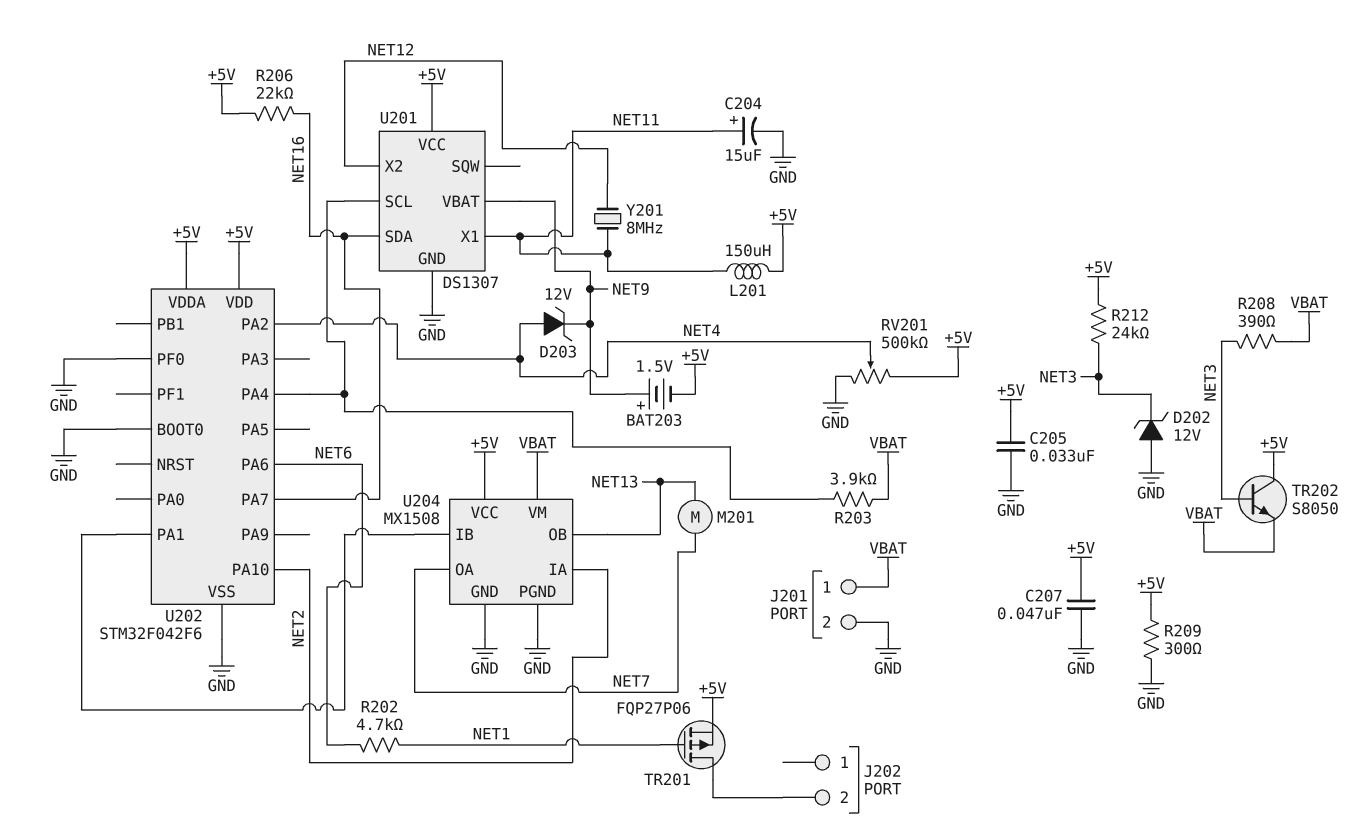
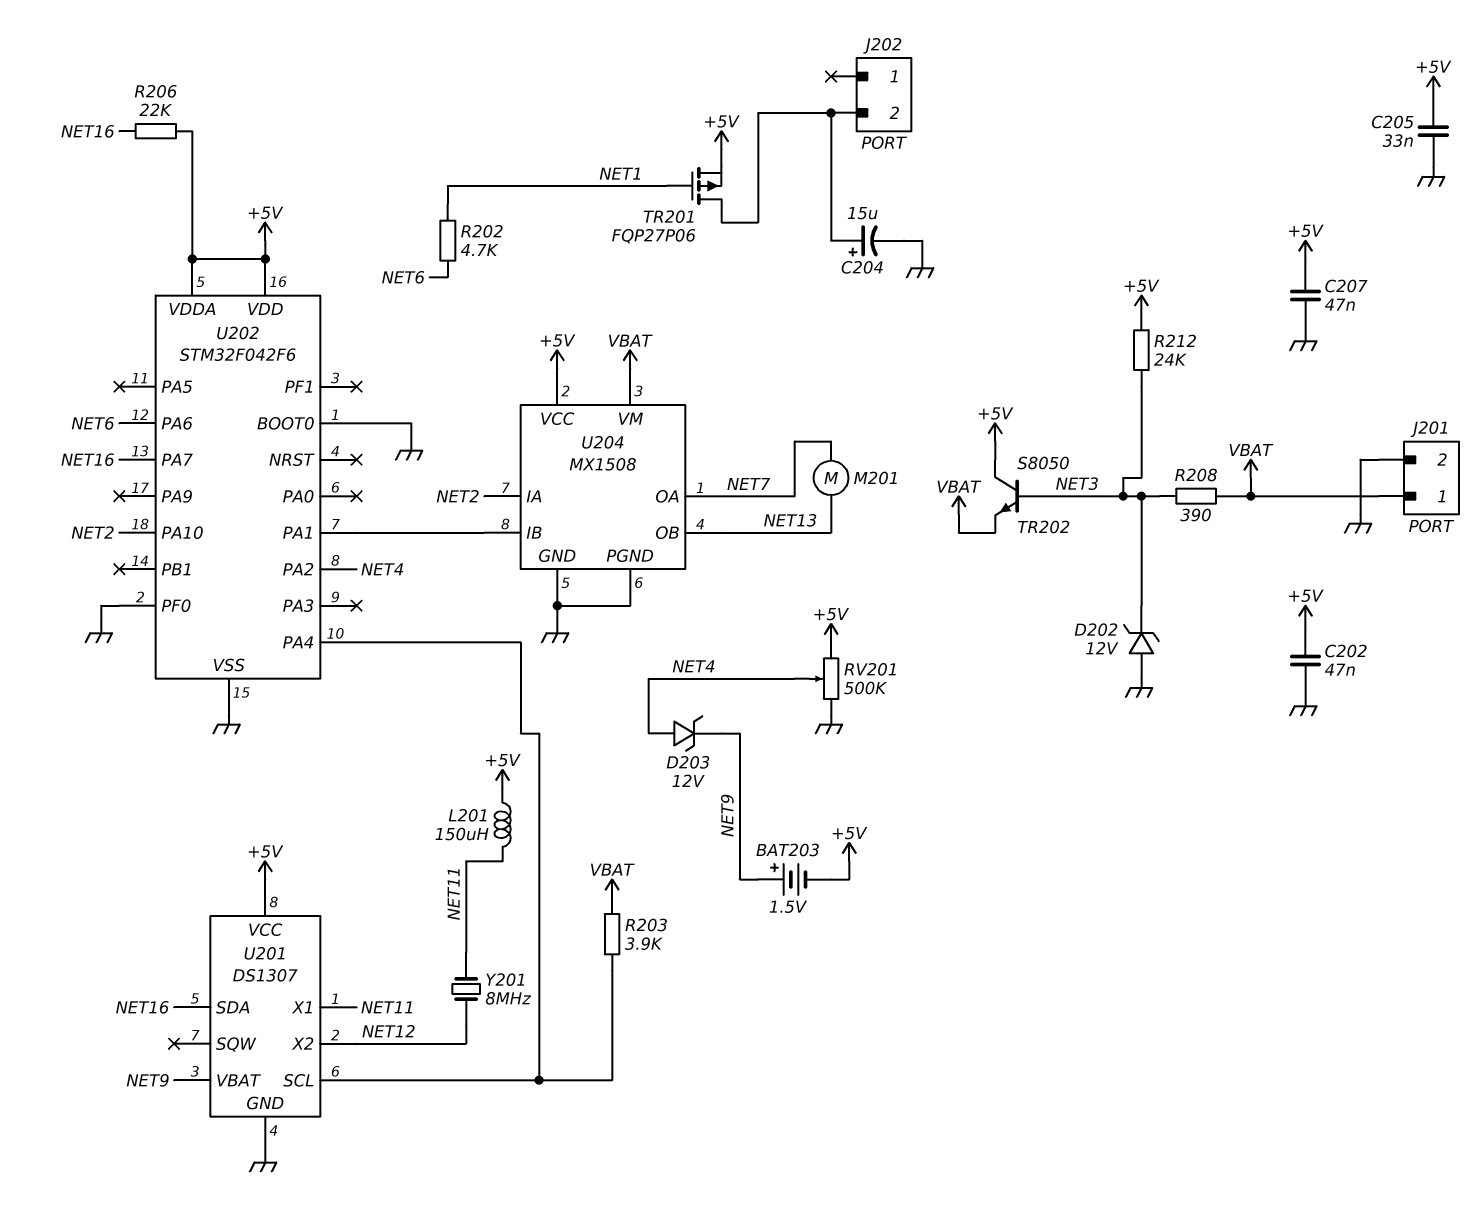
C202: none -> 47nF (+5V, GND)
C204: 15uF (plus NET11, minus GND) -> 15uF (plus J202/2, minus GND)
R209: 300 (+5V, GND) -> none

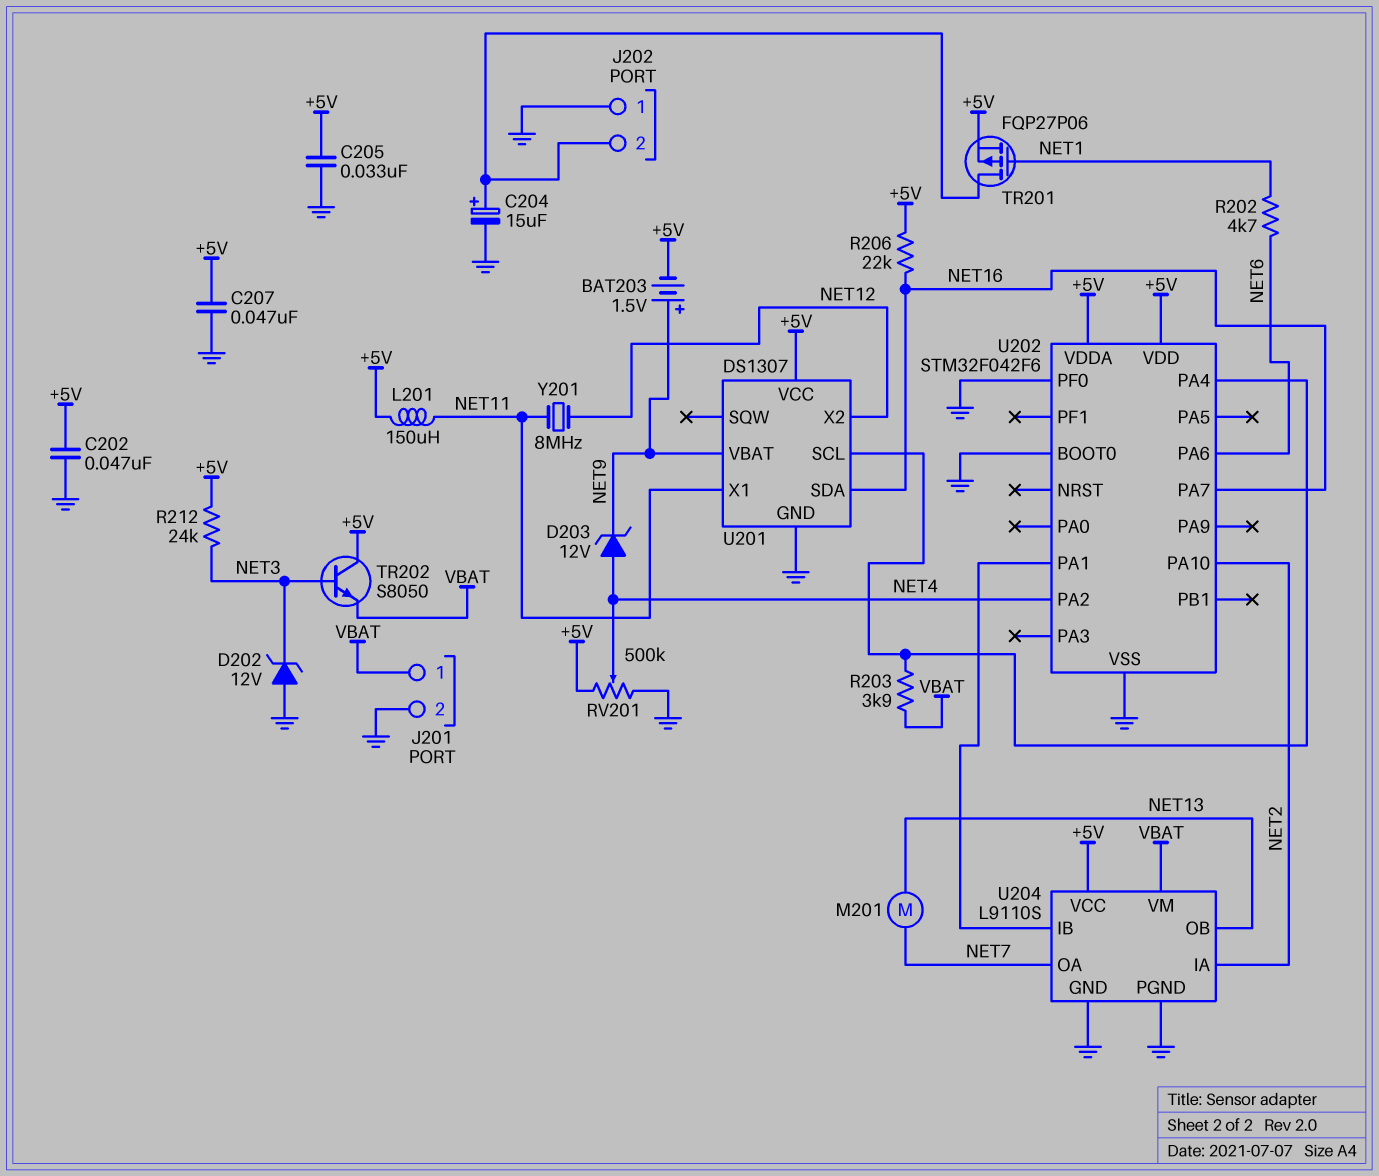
J202 pin 1: none -> GND
R208: 390 (NET3, VBAT) -> none
U204: MX1508 -> L9110S

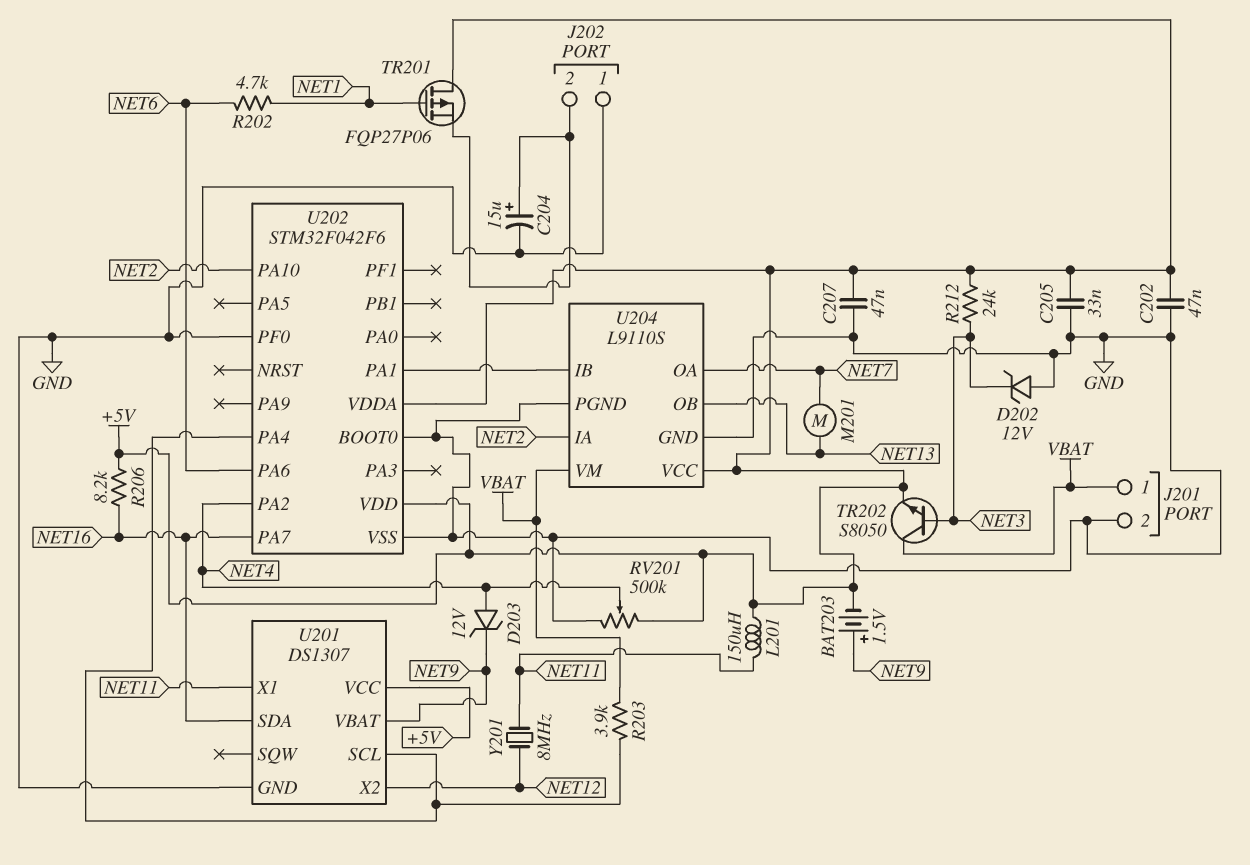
R206: 22k (+5V, NET16) -> 8.2k (+5V, NET16)
TR201: PMOS FQP27P06 (G NET1, D J202/2, S +5V) -> PMOS FQP27P06 (G NET1, D +5V, S J202/2)
TR202: NPN S8050 (B NET3, C +5V, E VBAT) -> NPN S8050 (B NET3, C VBAT, E +5V)

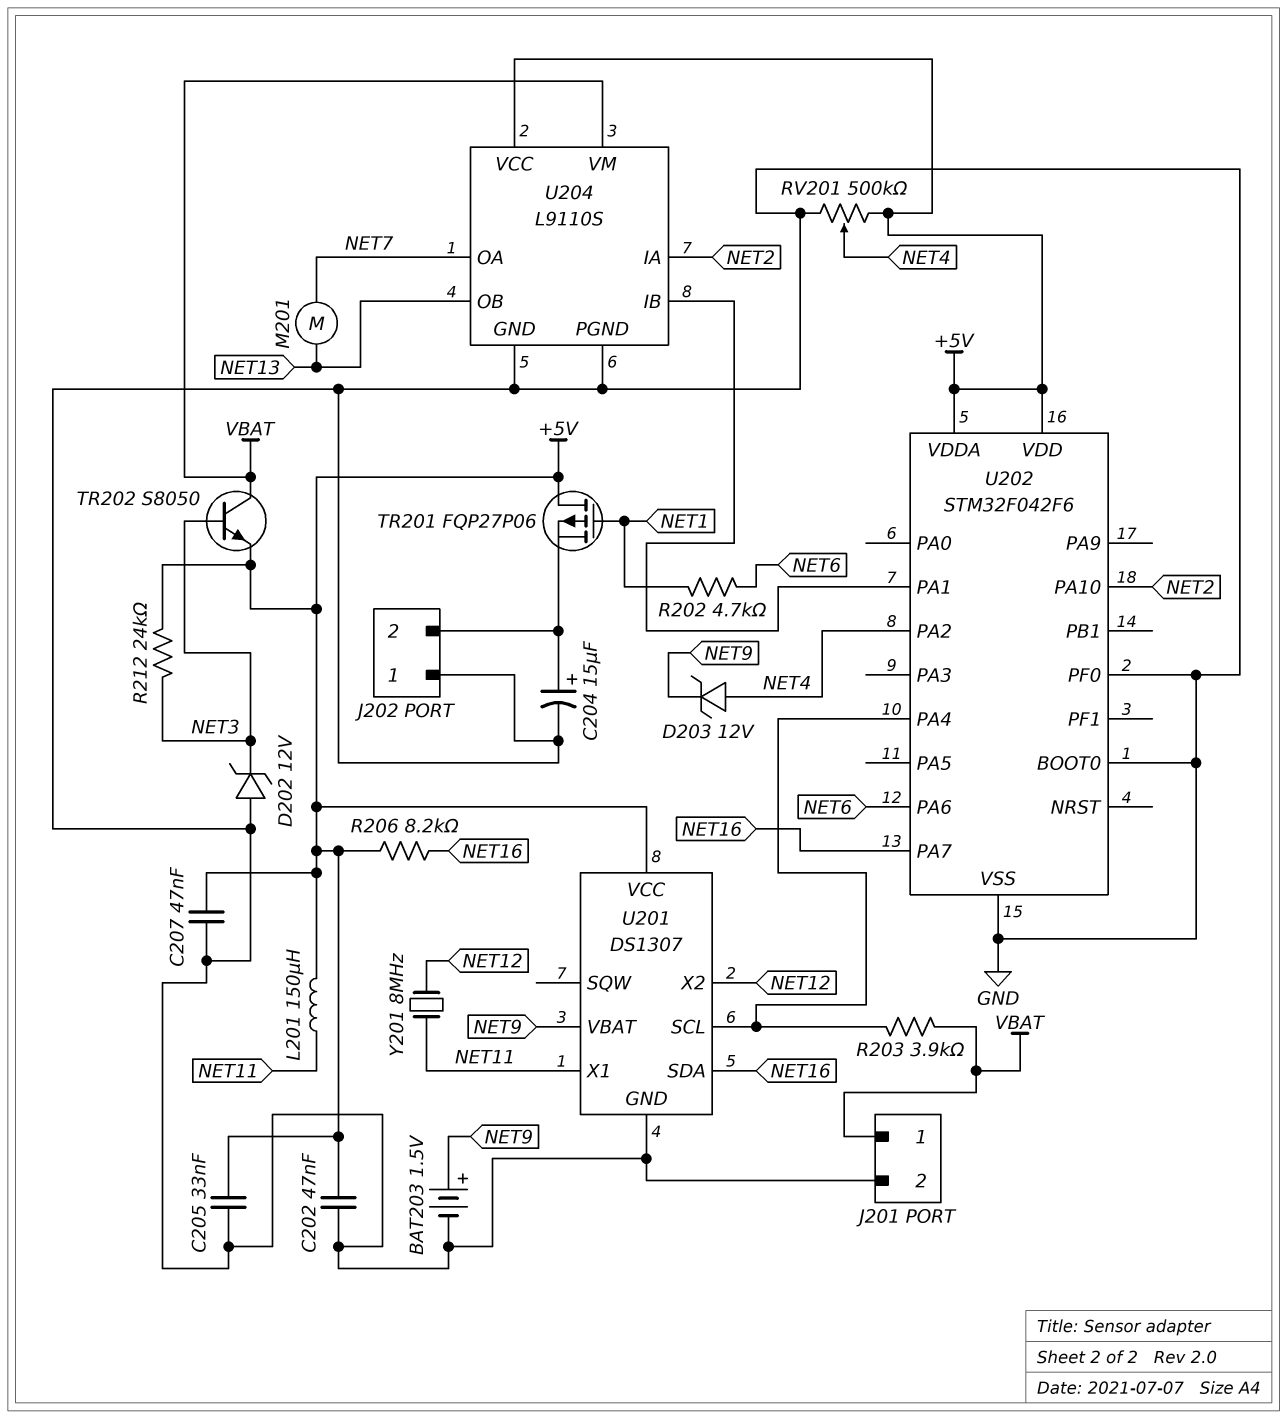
BAT203: 1.5V (plus NET9, minus +5V) -> 1.5V (plus NET9, minus GND)

